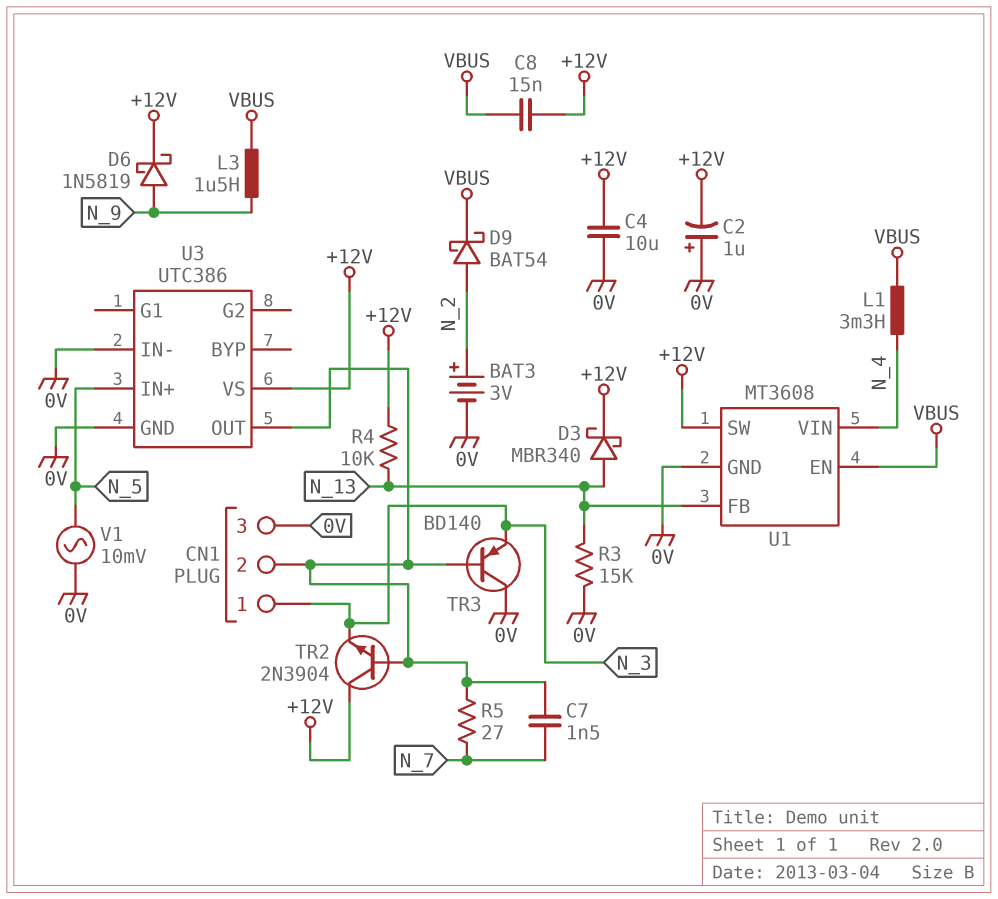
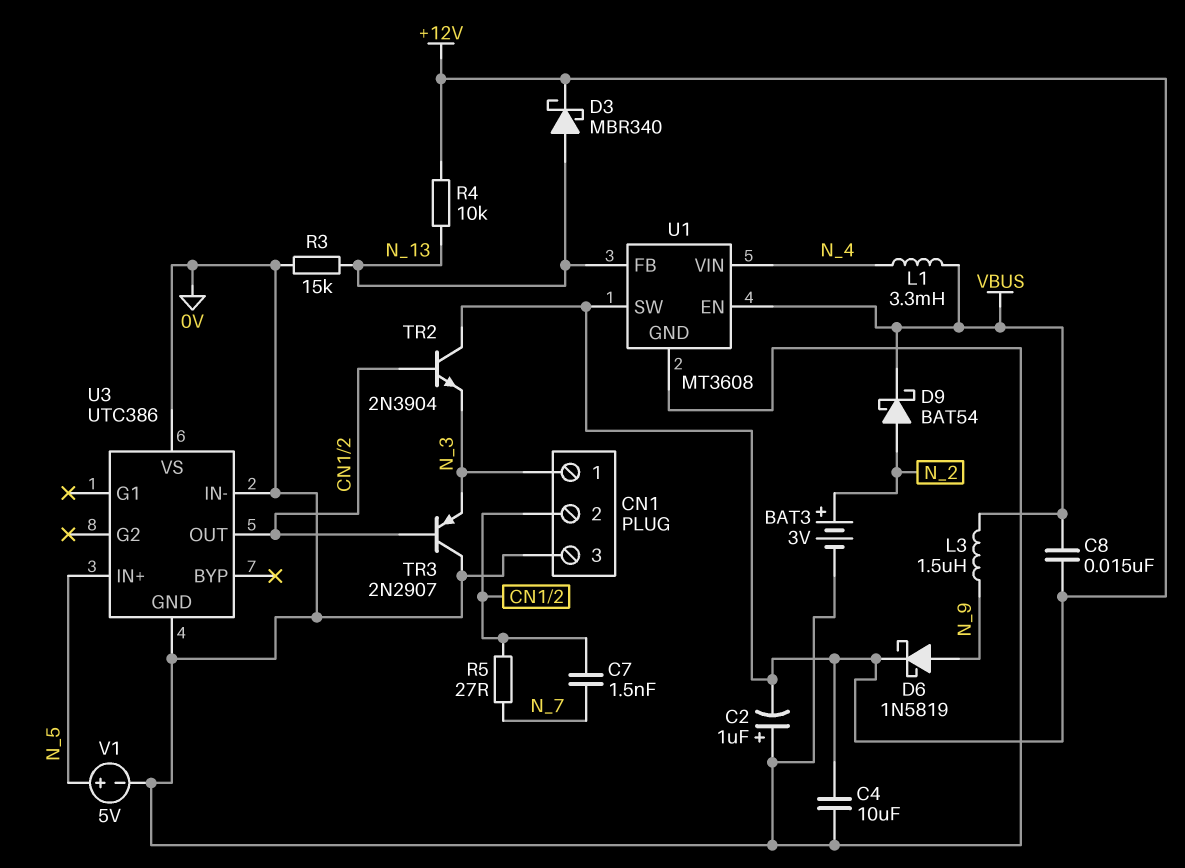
TR3: PNP BD140 (B CN1/2, C 0V, E N_3) -> PNP 2N2907 (B CN1/2, C 0V, E N_3)
U3 pin VS: +12V -> 0V
V1: AC 10mV (0V, N_5) -> 5V (plus N_5, minus 0V)

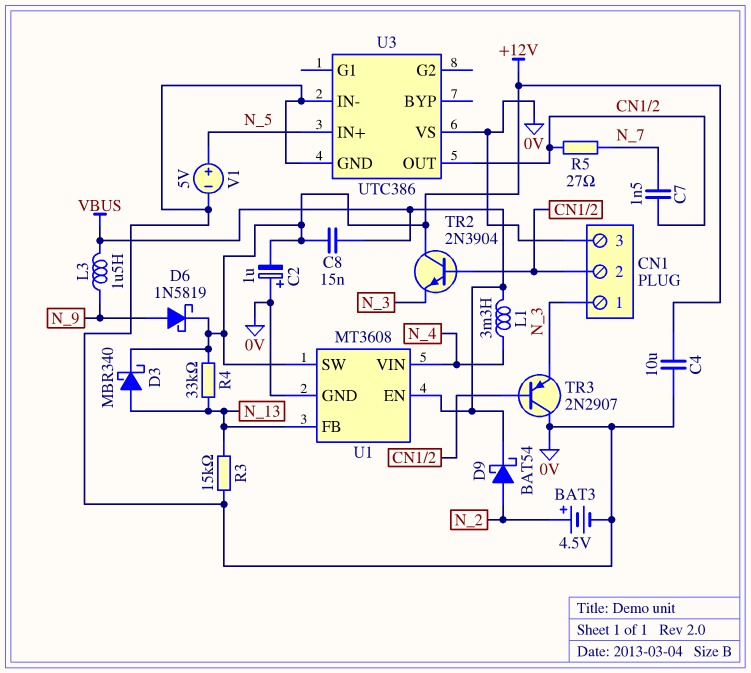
BAT3: 3V (plus N_2, minus 0V) -> 4.5V (plus N_2, minus 0V)
R4: 10k (+12V, N_13) -> 33k (+12V, N_13)

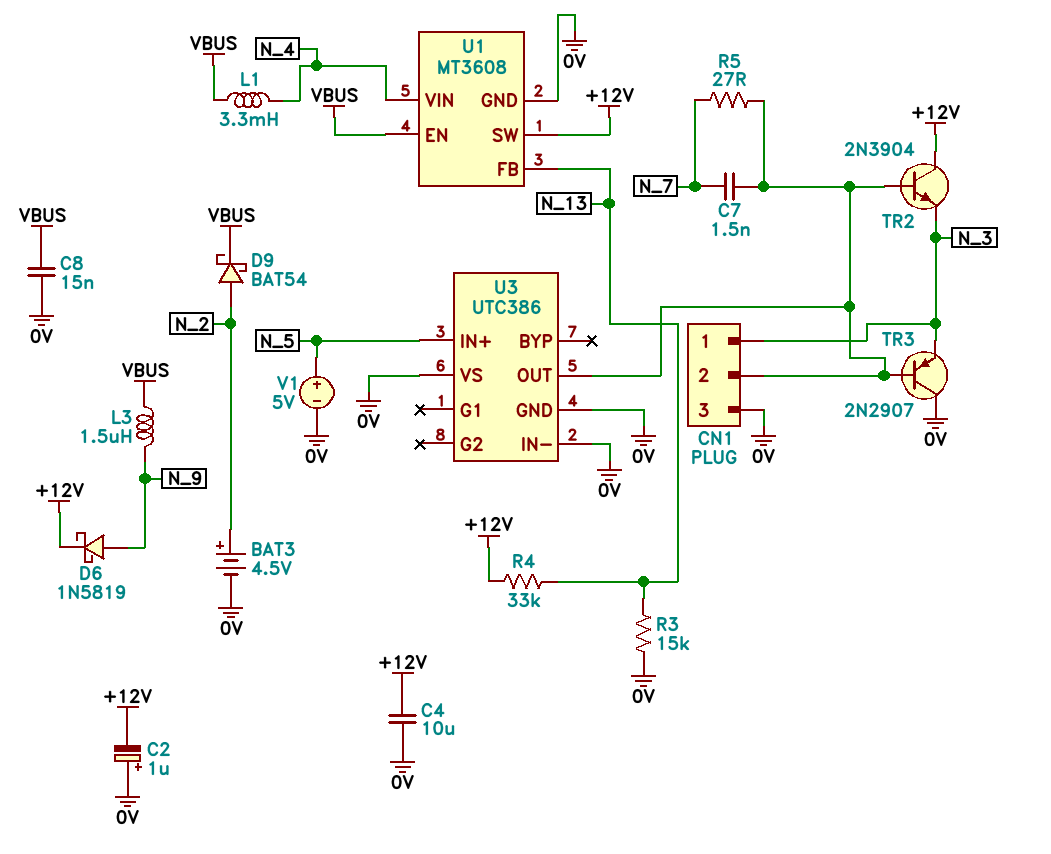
C8: 15nF (+12V, VBUS) -> 15nF (0V, VBUS)
D3: schottky MBR340 (A N_13, K +12V) -> none

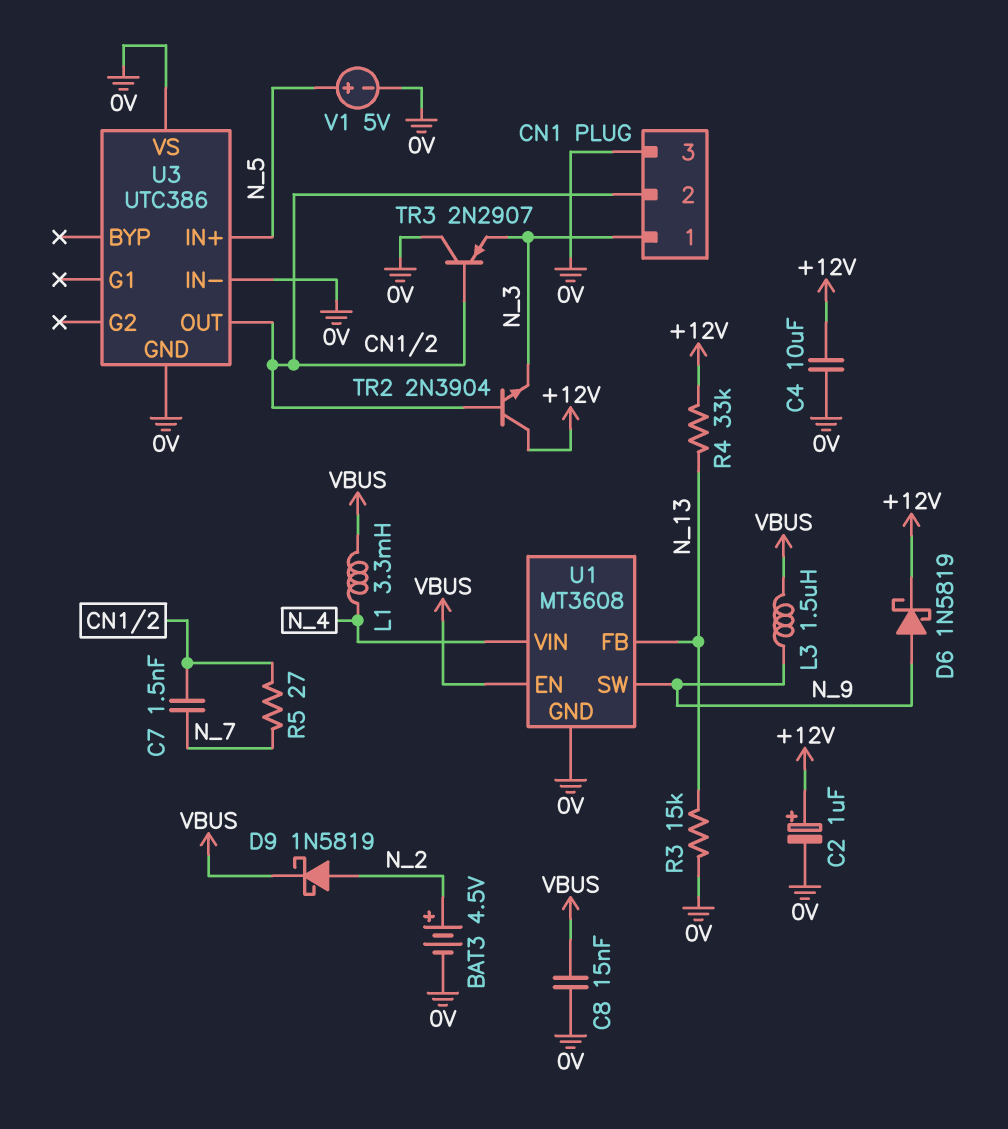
C2: 1uF (plus 0V, minus +12V) -> 1uF (plus +12V, minus 0V)
D9: schottky BAT54 (A N_2, K VBUS) -> schottky 1N5819 (A N_2, K VBUS)
U1 pin SW: +12V -> N_9

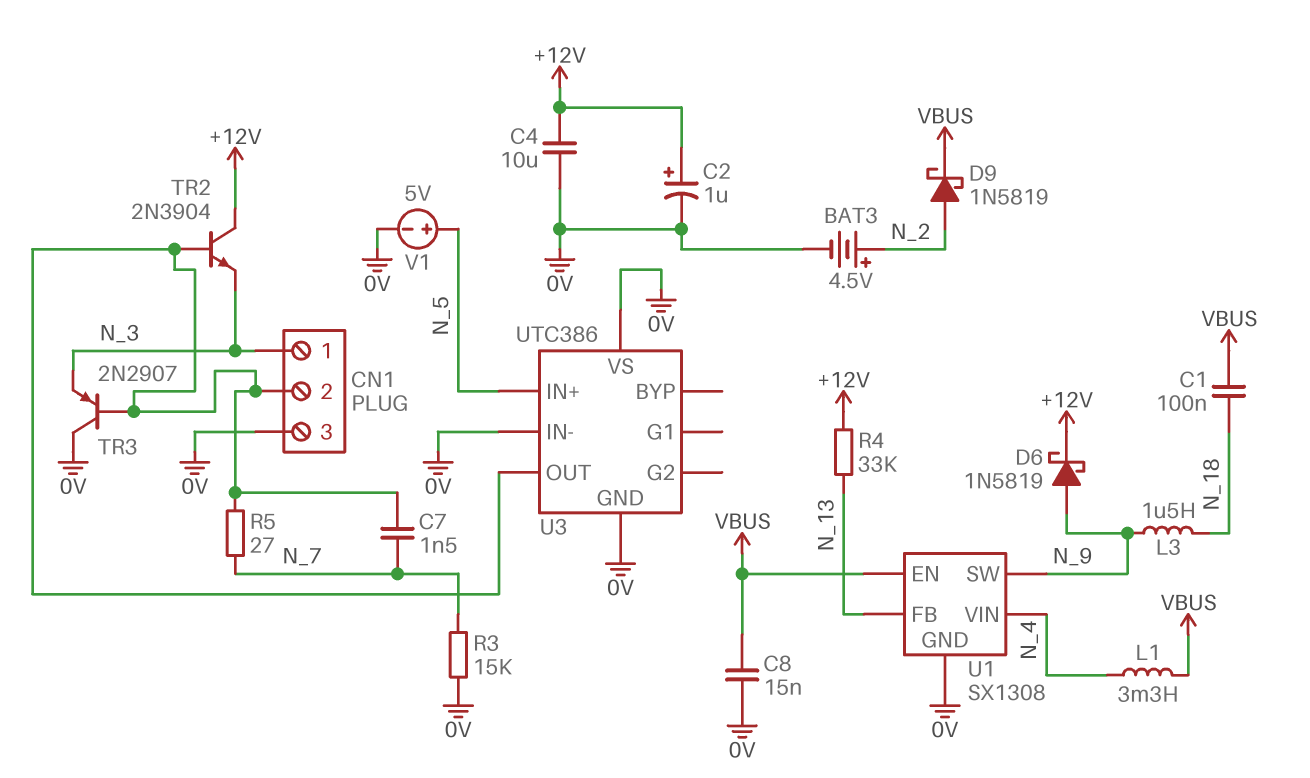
C1: none -> 100nF (N_18, VBUS)
L3: 1.5uH (N_9, VBUS) -> 1.5uH (N_9, N_18)
R3: 15k (0V, N_13) -> 15k (0V, N_7)
U1: MT3608 -> SX1308

